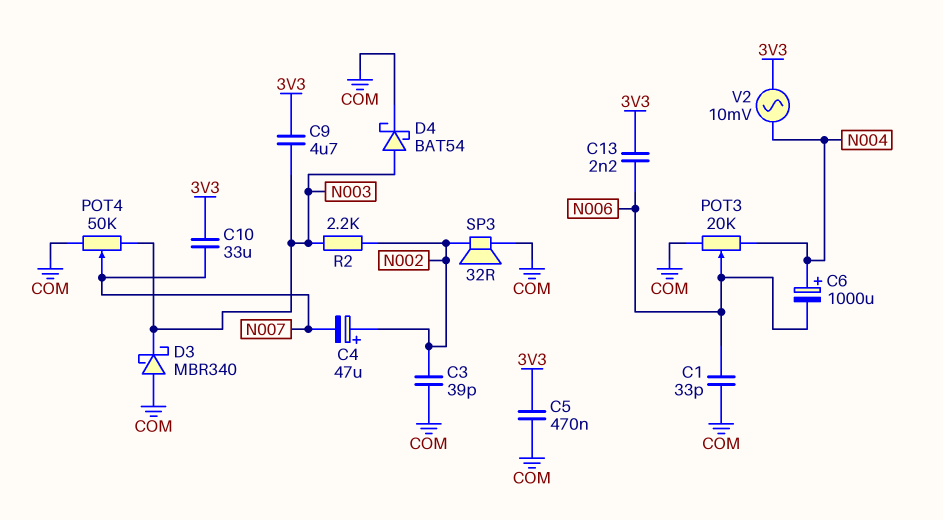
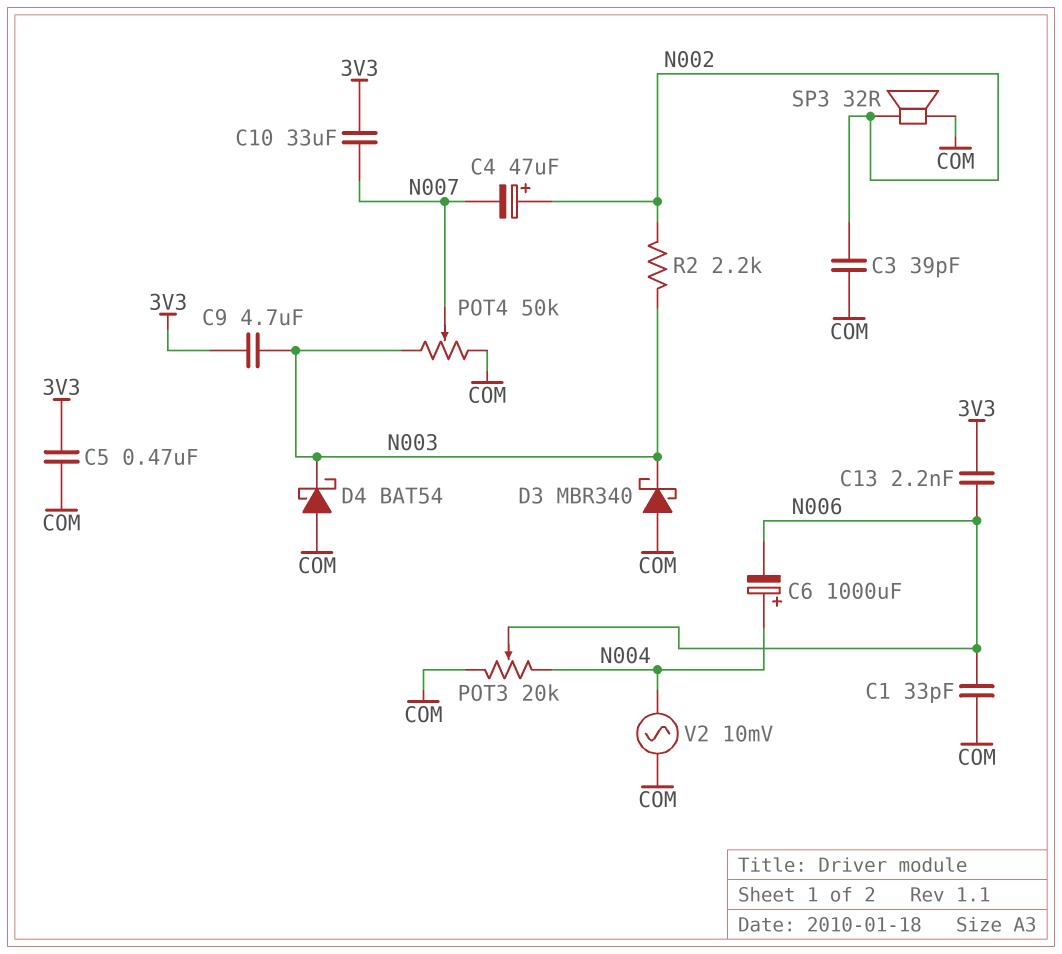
D4: schottky BAT54 (A N003, K COM) -> schottky BAT54 (A COM, K N003)
V2: AC 10mV (3V3, N004) -> AC 10mV (COM, N004)

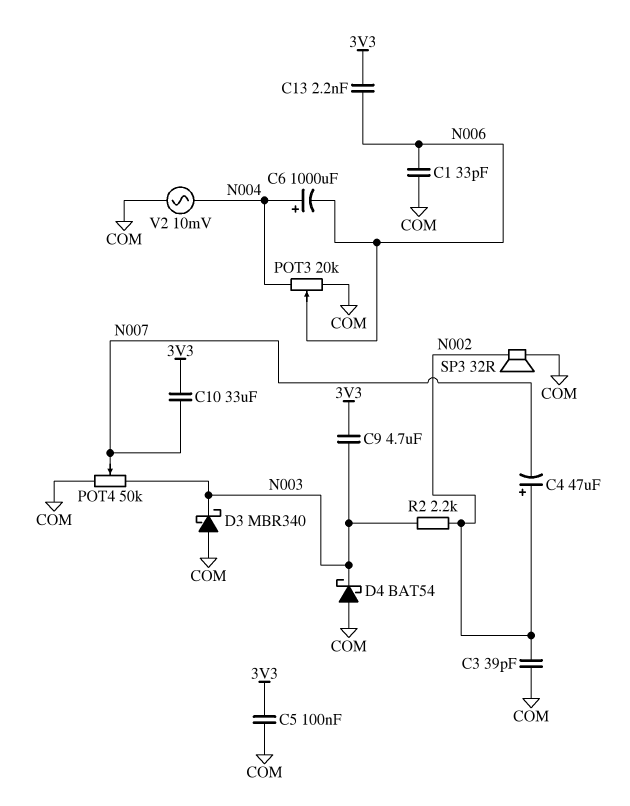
C5: 470nF (3V3, COM) -> 100nF (3V3, COM)

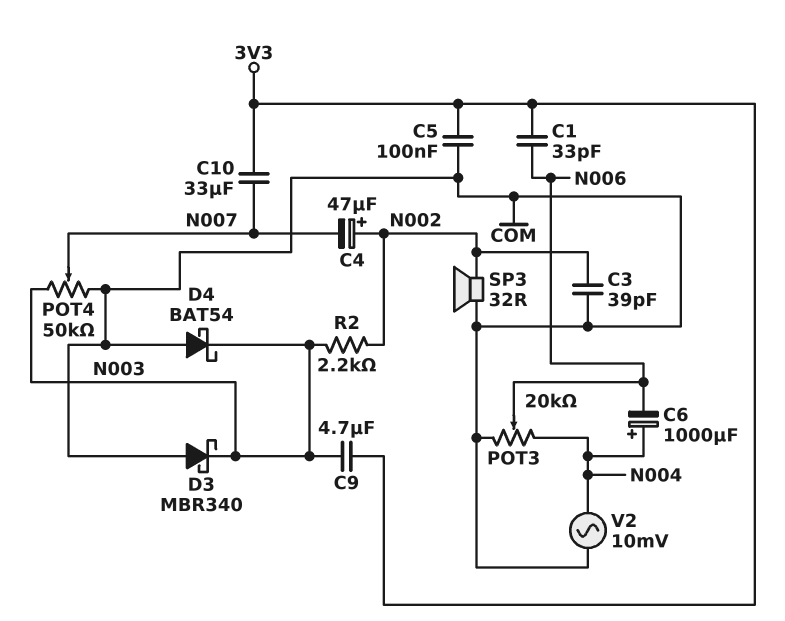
C1: 33pF (COM, N006) -> 33pF (3V3, N006)
C13: 2.2nF (3V3, N006) -> none

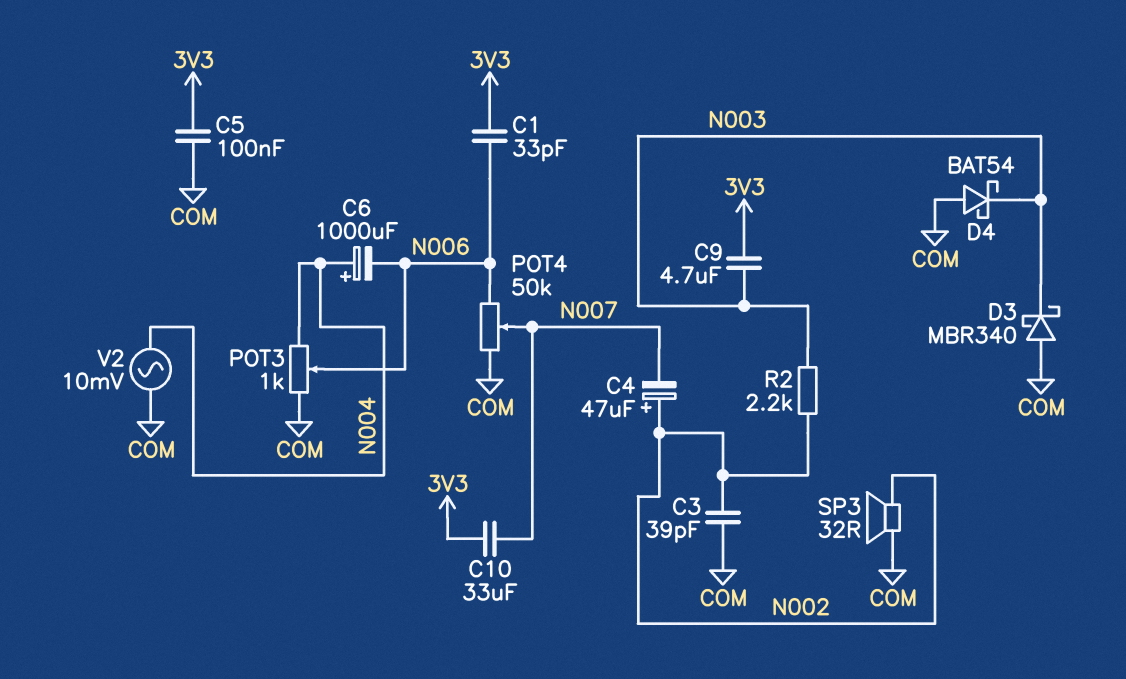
POT3: 20k (COM, N004, wiper N006) -> 1k (COM, N004, wiper N006)
POT4: 50k (COM, N003, wiper N007) -> 50k (COM, N006, wiper N007)

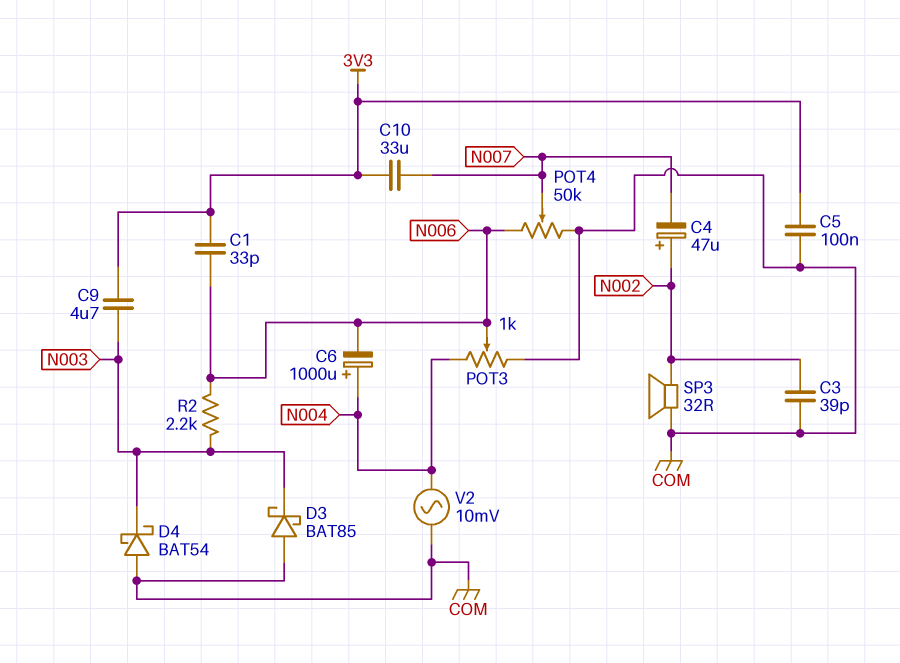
D3: schottky MBR340 (A COM, K N003) -> schottky BAT85 (A COM, K N003)
R2: 2.2k (N002, N003) -> 2.2k (N003, N006)

